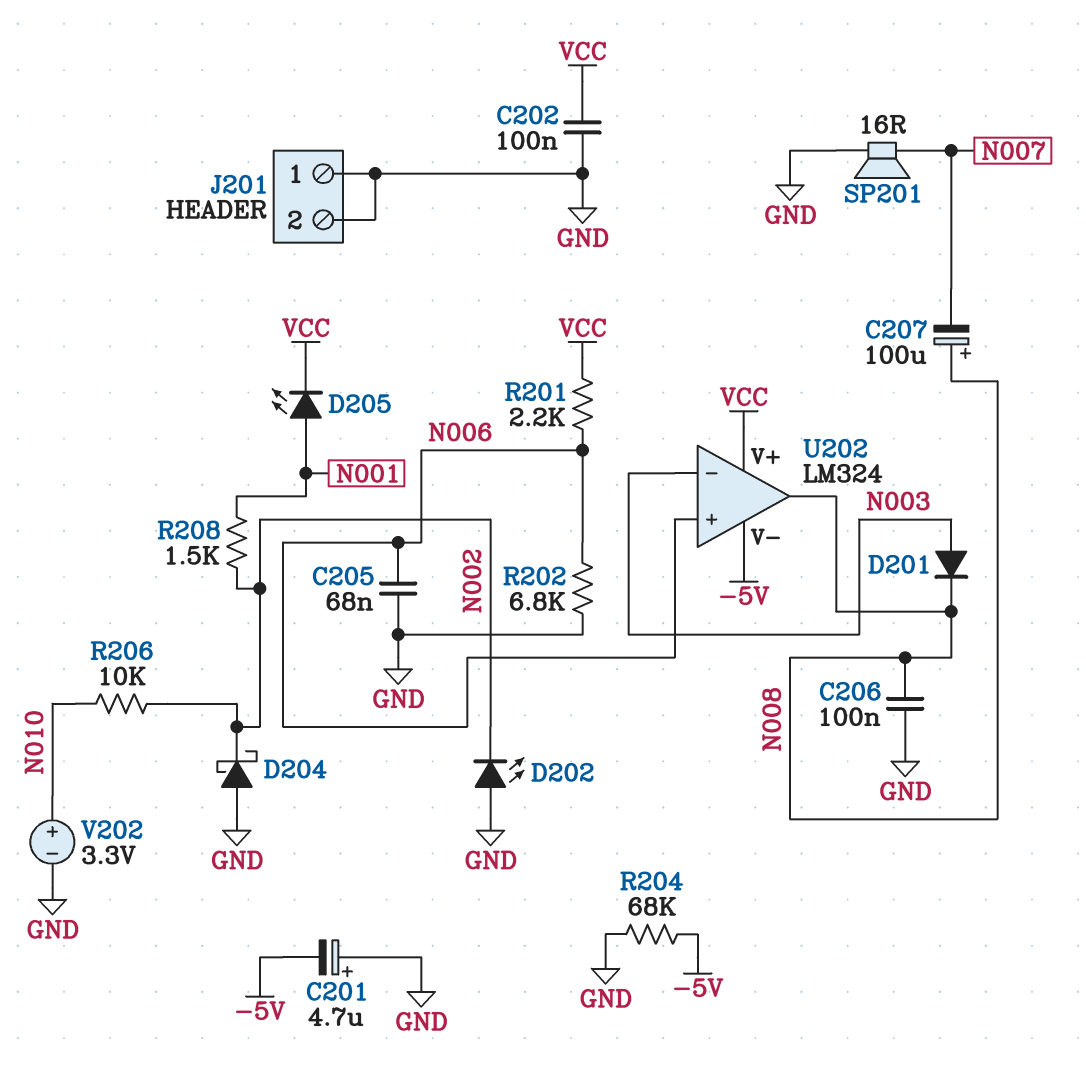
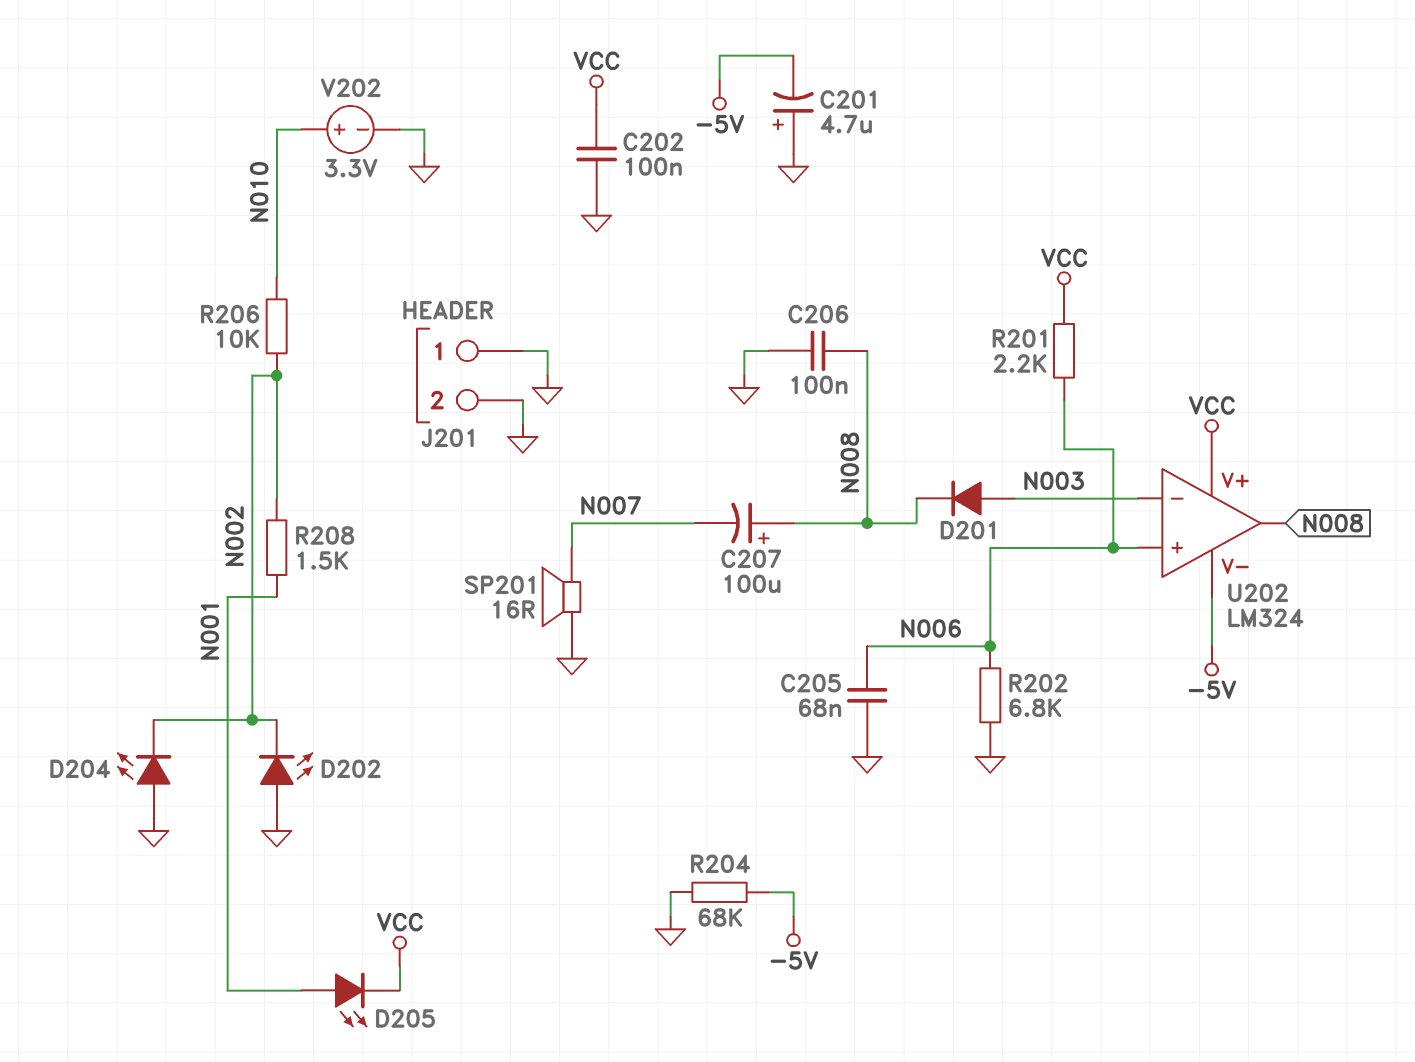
D204: schottky (A GND, K N002) -> LED (A GND, K N002)

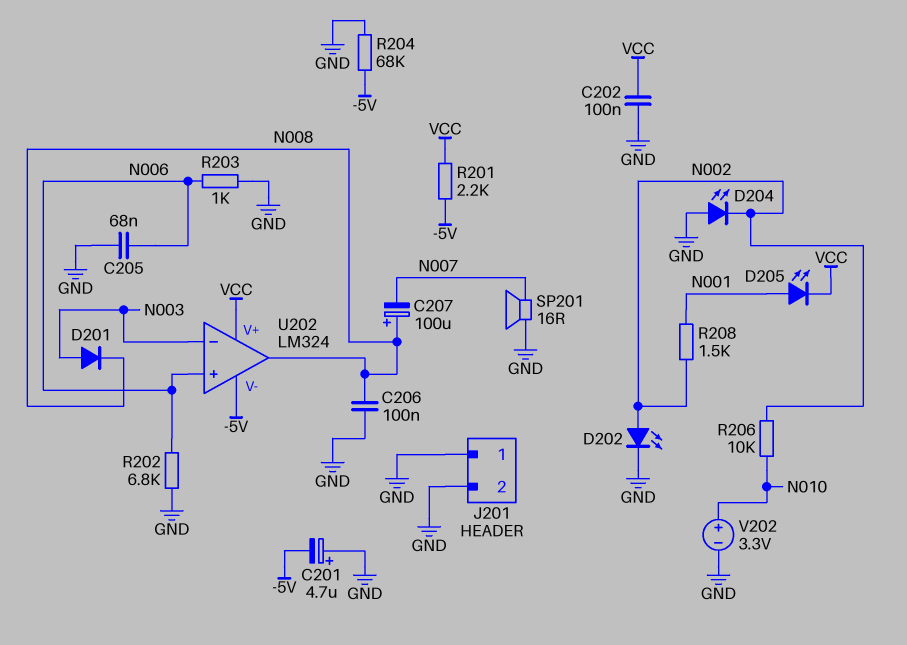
D202: LED (A GND, K N002) -> LED (A N002, K GND)
R201: 2.2k (N006, VCC) -> 2.2k (-5V, VCC)
R203: none -> 1k (GND, N006)

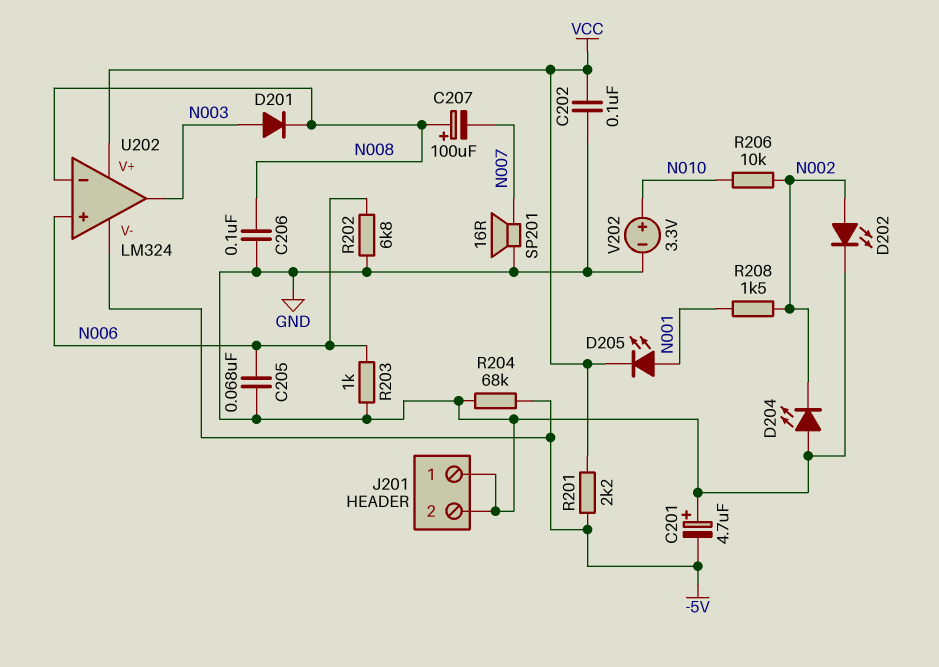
U202 pin in-: N003 -> N008
U202 pin out: N008 -> N003

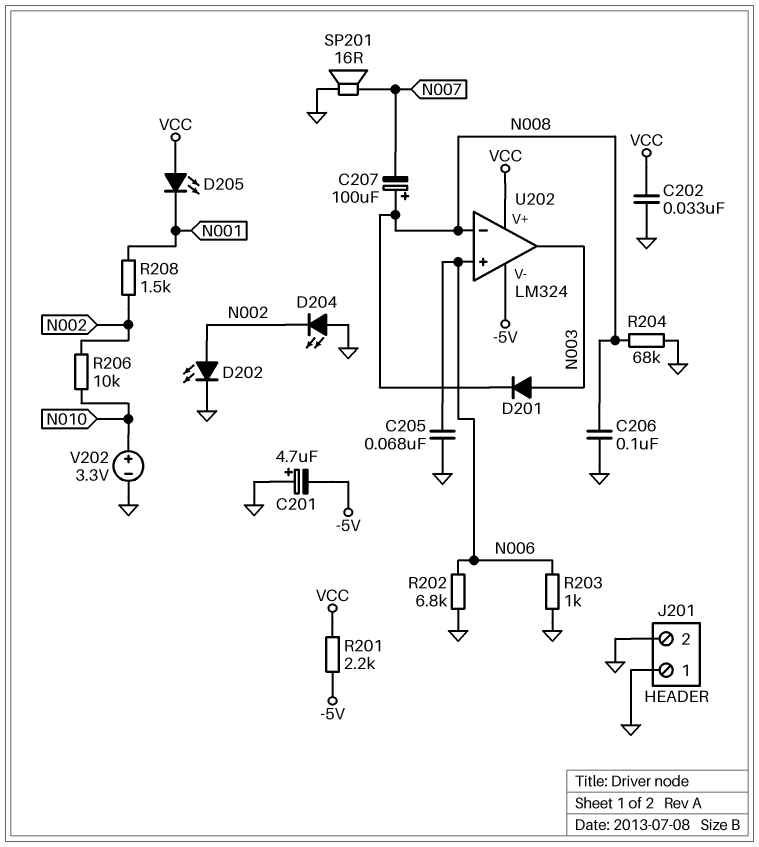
C202: 100nF (GND, VCC) -> 33nF (GND, VCC)
D205: LED (A N001, K VCC) -> LED (A VCC, K N001)
R204: 68k (-5V, GND) -> 68k (GND, N008)

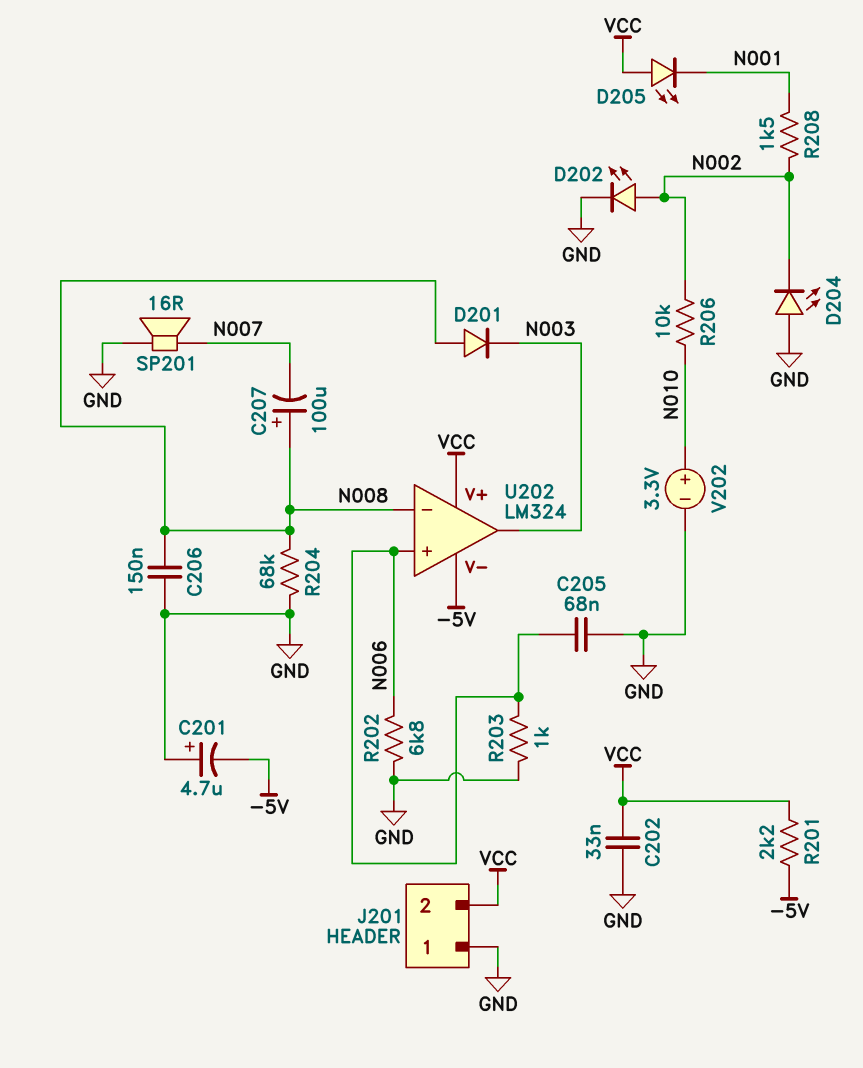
C206: 100nF (GND, N008) -> 150nF (GND, N008)
D201: diode (A N003, K N008) -> diode (A N008, K N003)
J201 pin 2: GND -> VCC

